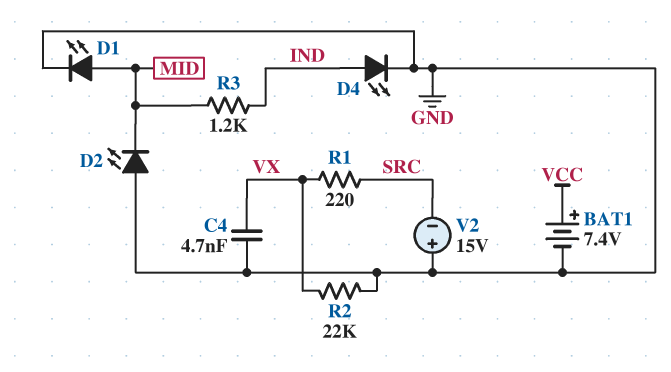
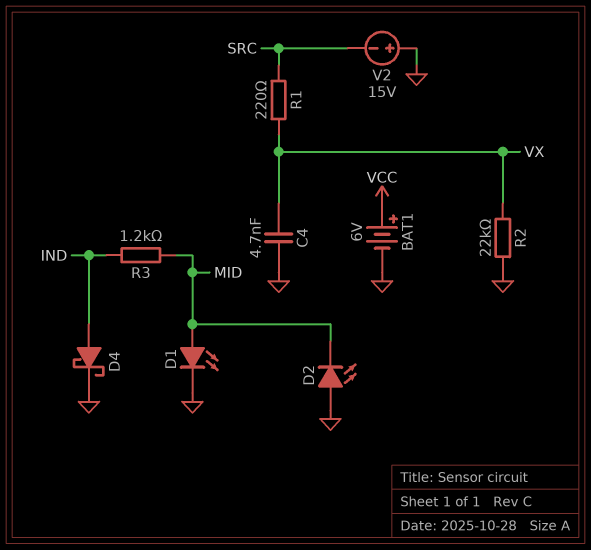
BAT1: 7.4V (plus VCC, minus GND) -> 6V (plus VCC, minus GND)
D4: LED (A IND, K GND) -> schottky (A IND, K GND)

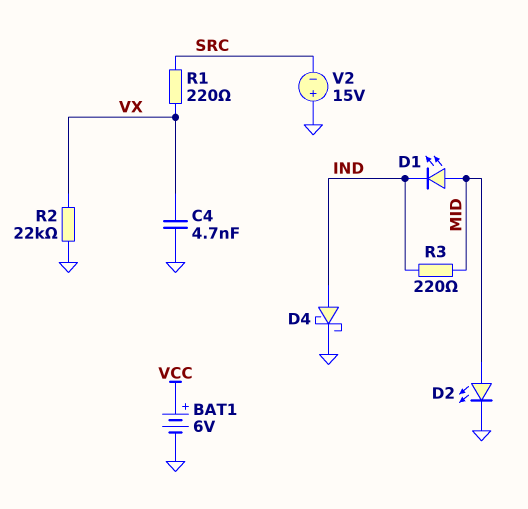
D1: LED (A MID, K GND) -> LED (A MID, K IND)
D2: LED (A GND, K MID) -> LED (A MID, K GND)
R3: 1.2k (IND, MID) -> 220 (IND, MID)

